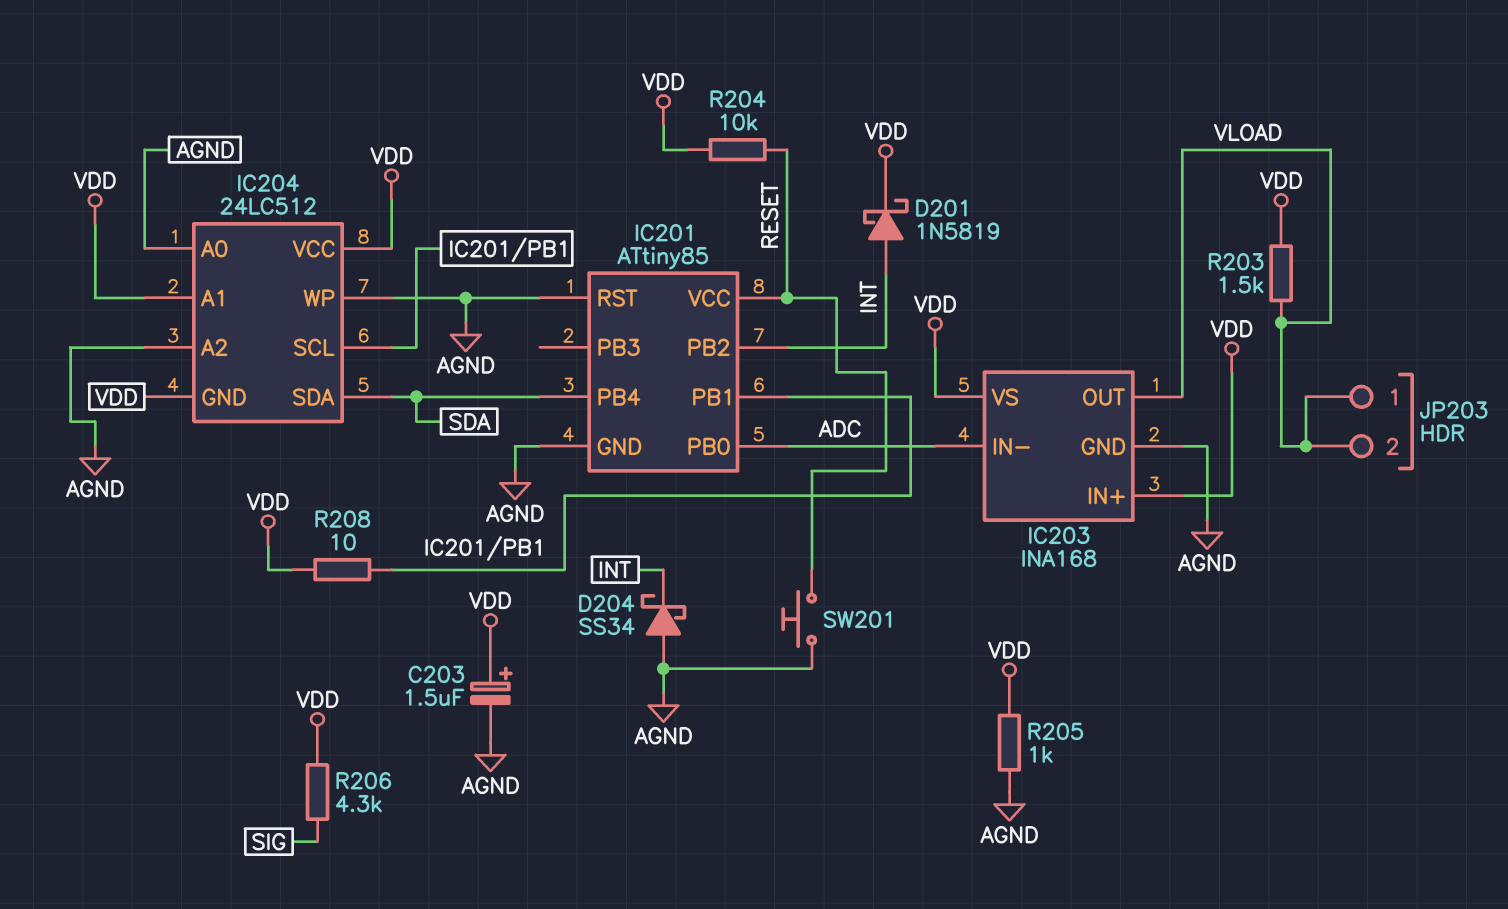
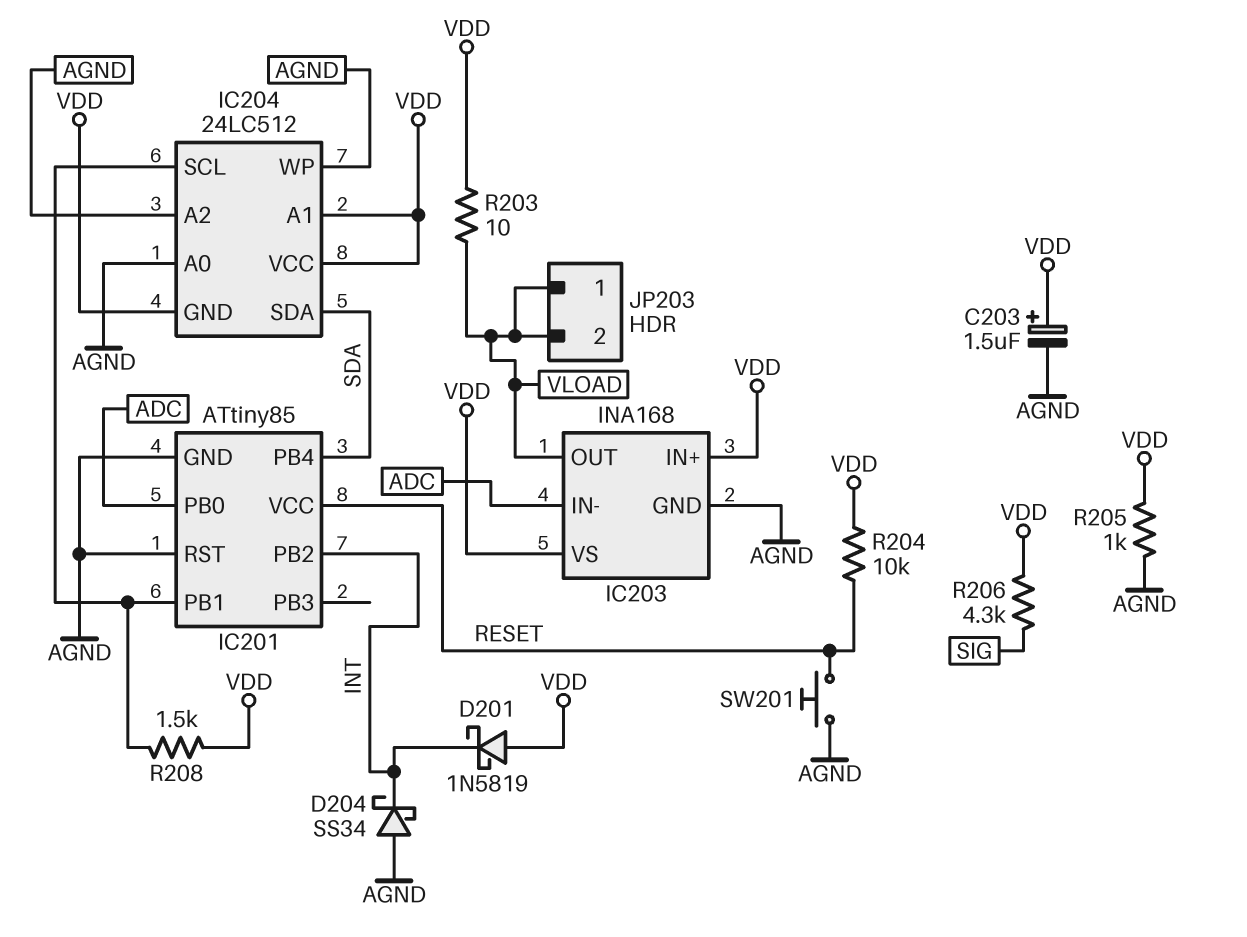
D201: schottky 1N5819 (A INT, K VDD) -> schottky 1N5819 (A VDD, K INT)
R203: 1.5k (VDD, VLOAD) -> 10 (VDD, VLOAD)
R208: 10 (IC201/PB1, VDD) -> 1.5k (IC201/PB1, VDD)

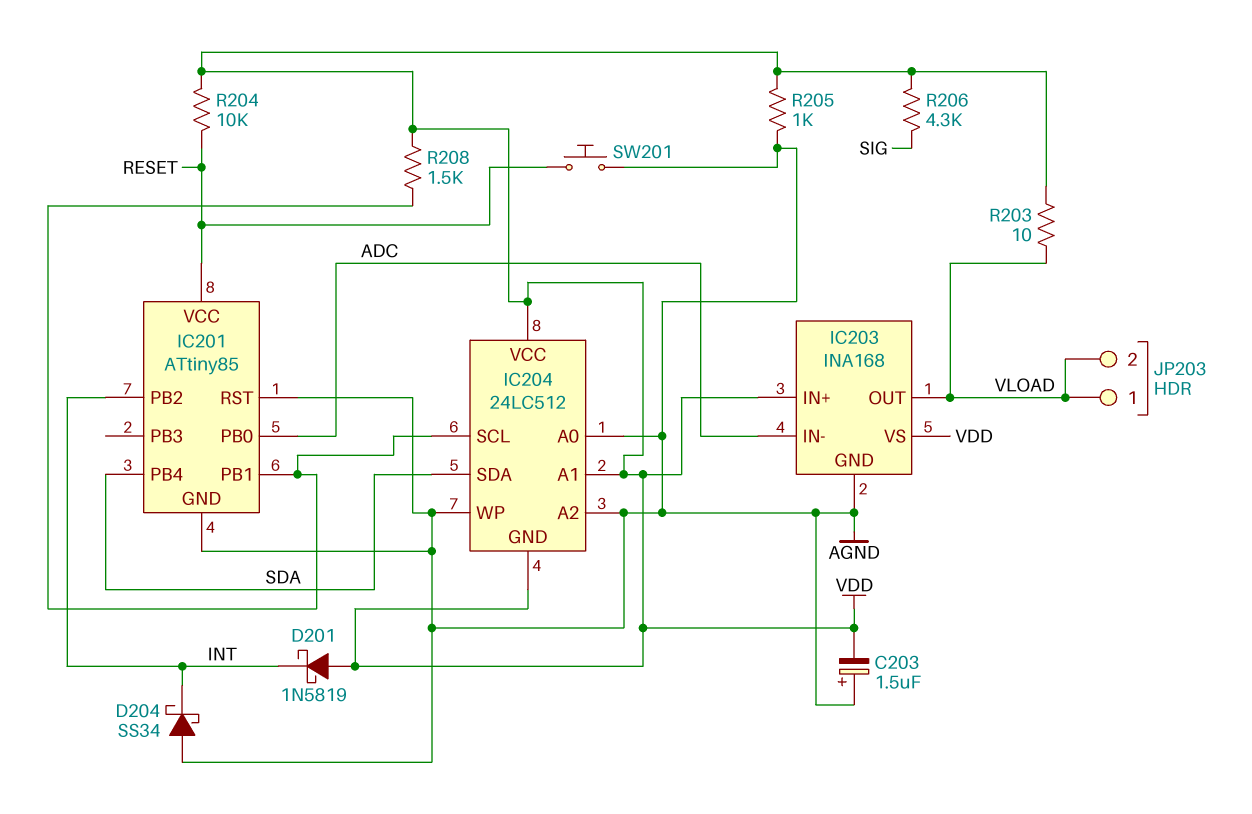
C203: 1.5uF (plus VDD, minus AGND) -> 1.5uF (plus AGND, minus VDD)

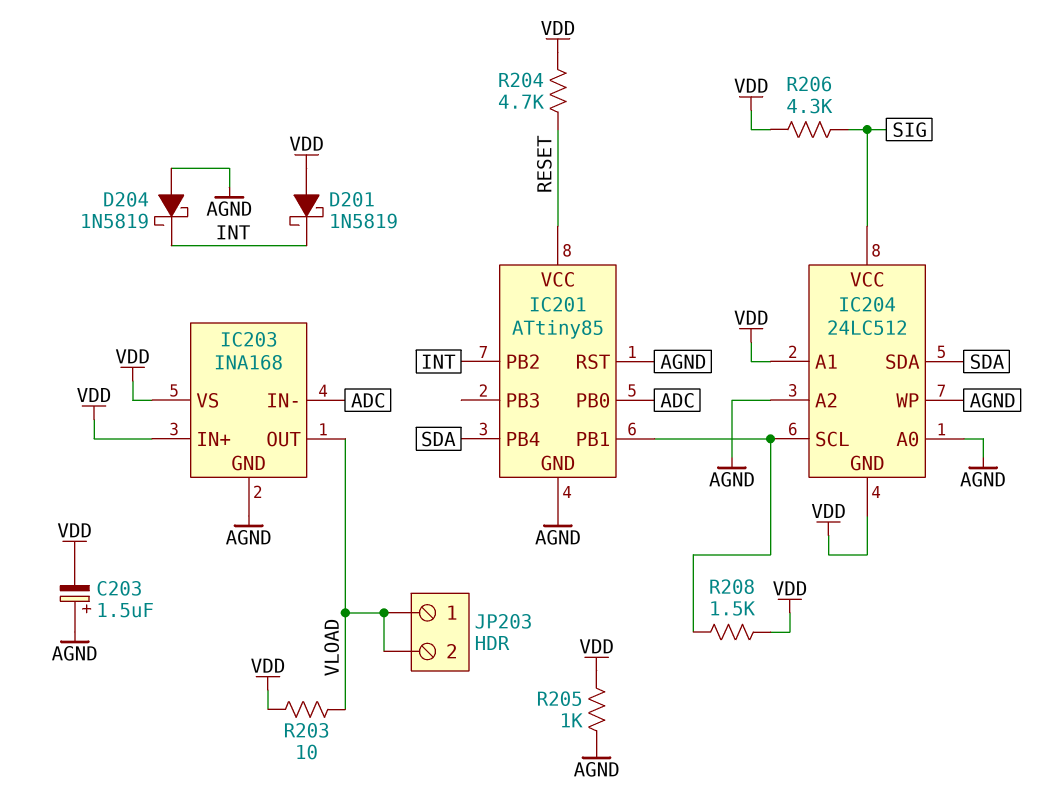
D204: schottky SS34 (A AGND, K INT) -> schottky 1N5819 (A AGND, K INT)
IC204 pin VCC: VDD -> SIG
R204: 10k (RESET, VDD) -> 4.7k (RESET, VDD)
SW201: button (AGND, RESET) -> none

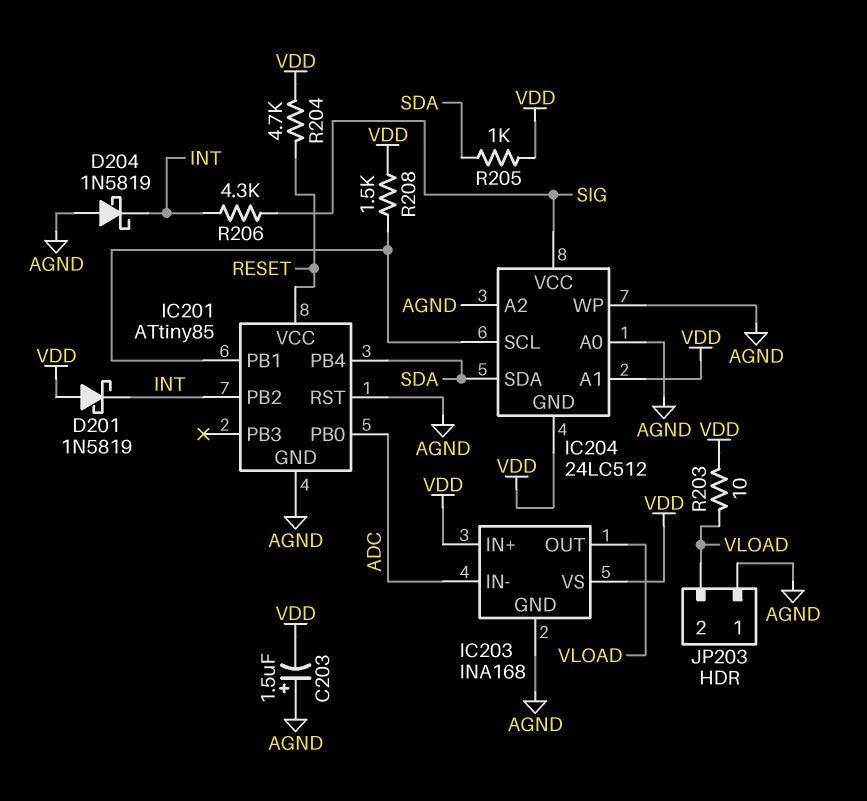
JP203 pin 1: VLOAD -> AGND
R205: 1k (AGND, VDD) -> 1k (SDA, VDD)
R206: 4.3k (SIG, VDD) -> 4.3k (INT, SIG)

